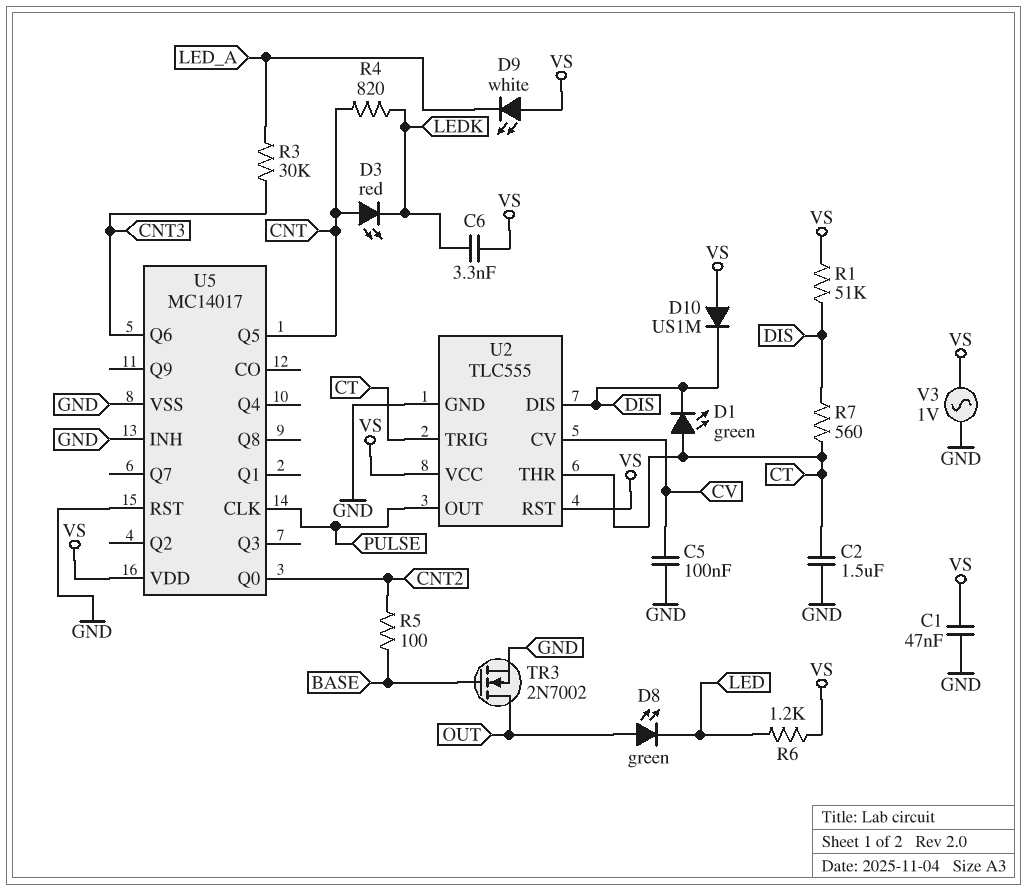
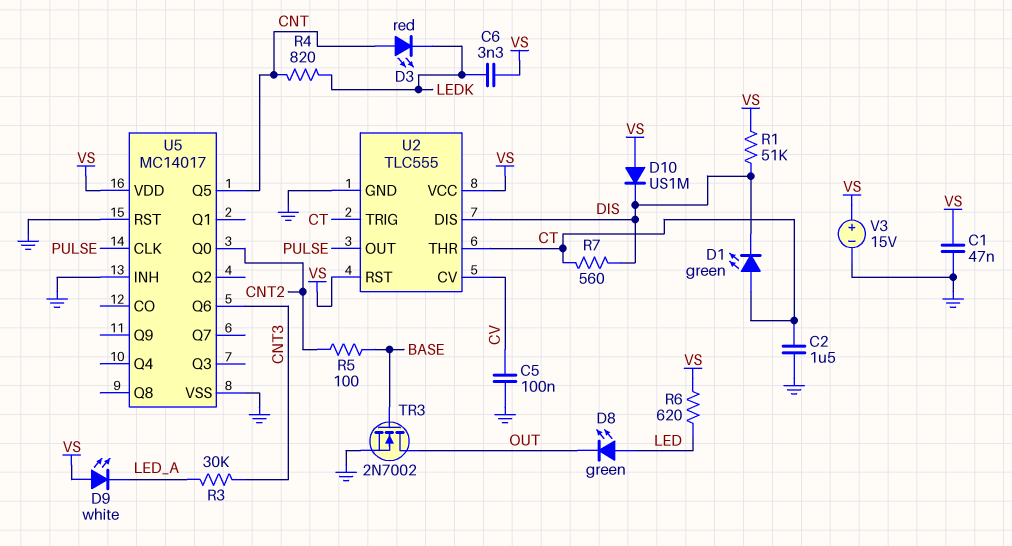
D8: LED green (A OUT, K LED) -> LED green (A LED, K OUT)
R6: 1.2k (LED, VS) -> 620 (LED, VS)
V3: AC 1V (GND, VS) -> 15V (plus VS, minus GND)

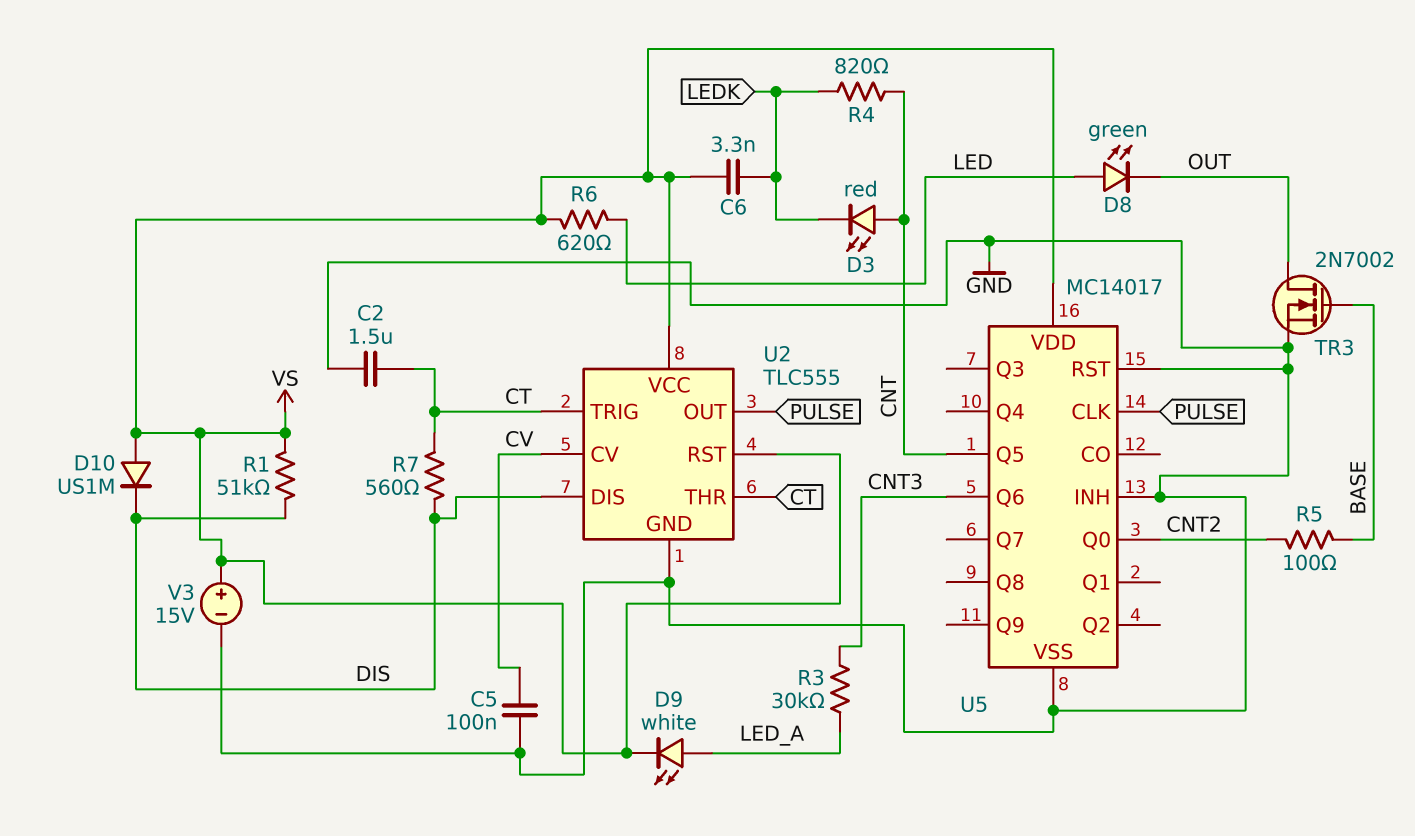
C1: 47nF (GND, VS) -> none
D1: LED green (A CT, K DIS) -> none
D9: LED white (A VS, K LED_A) -> LED white (A LED_A, K VS)

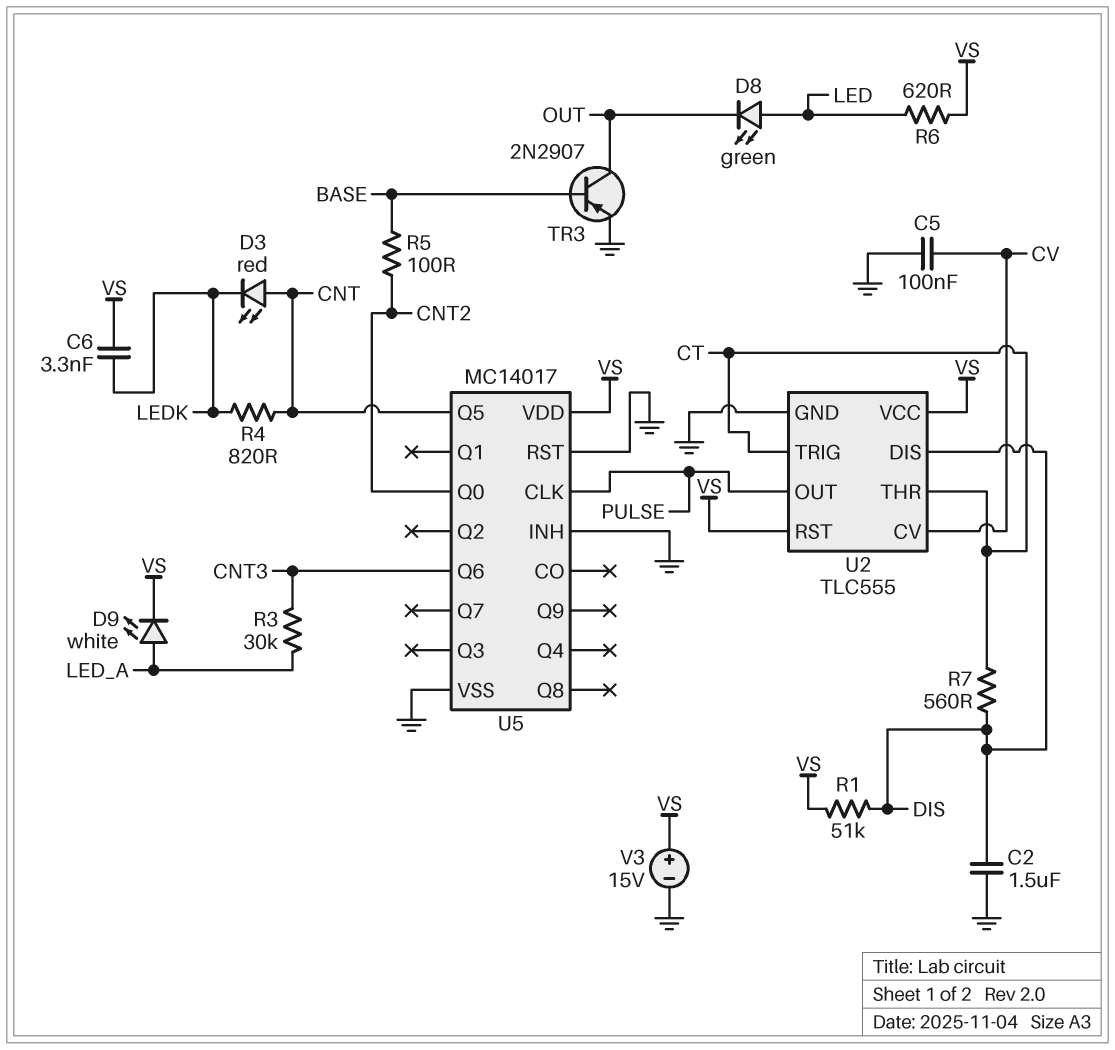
C2: 1.5uF (CT, GND) -> 1.5uF (DIS, GND)
D10: diode US1M (A VS, K DIS) -> none
TR3: NMOS 2N7002 (G BASE, D OUT, S GND) -> PNP 2N2907 (B BASE, C OUT, E GND)

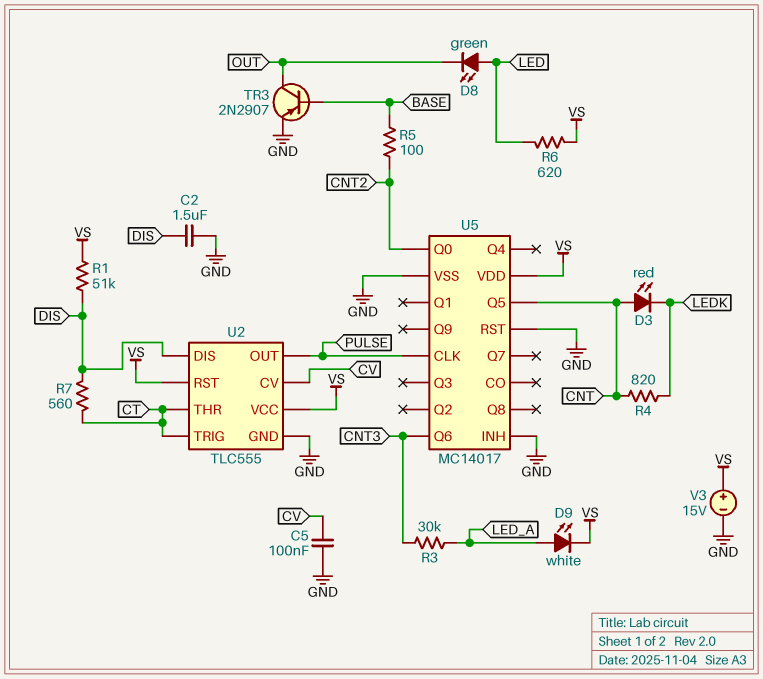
C6: 3.3nF (LEDK, VS) -> none

